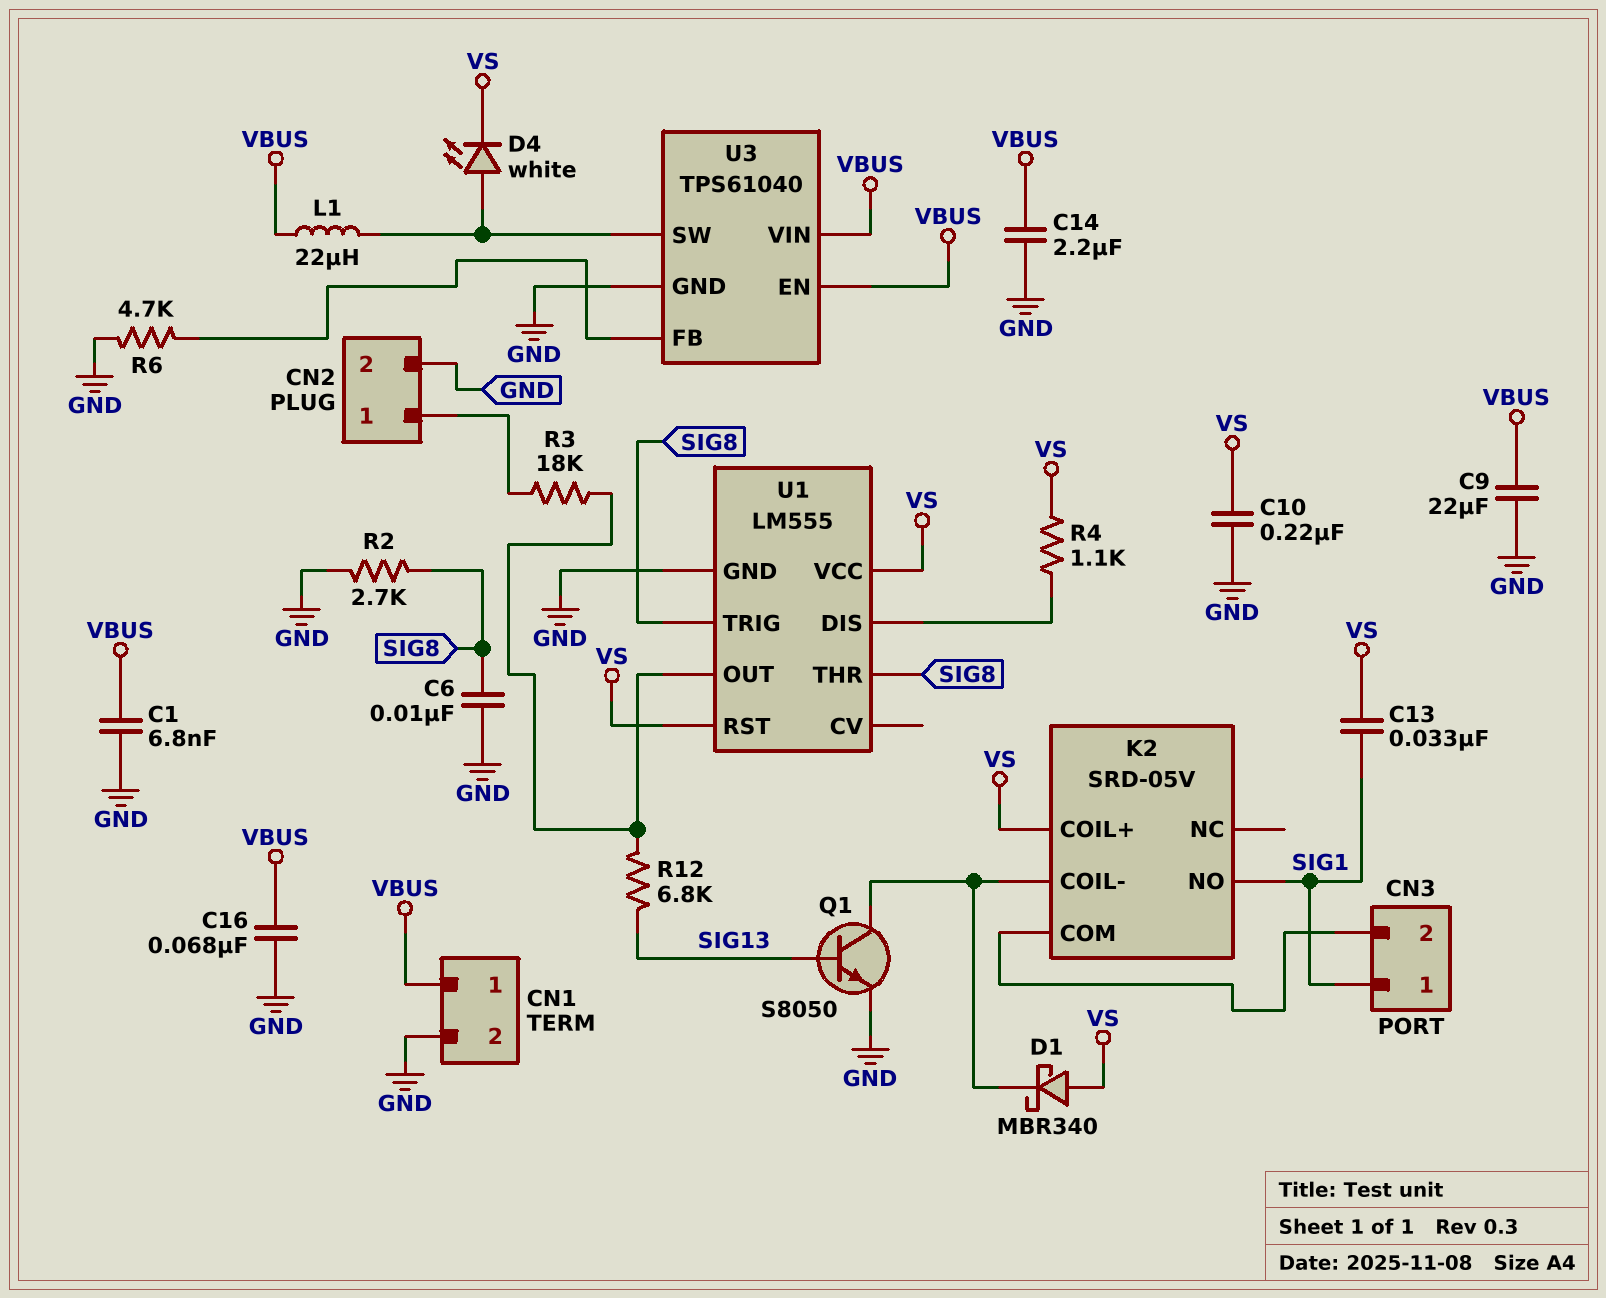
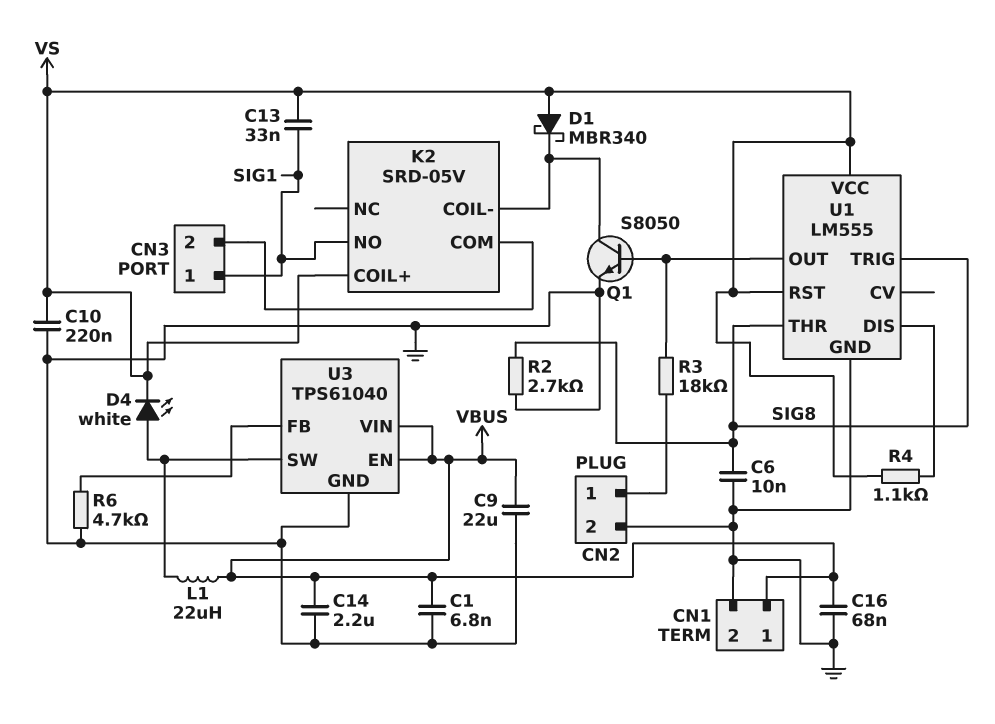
Q1: NPN S8050 (B SIG13, C K2/COIL-, E GND) -> NPN S8050 (B U1/OUT, C K2/COIL-, E GND)
R12: 6.8k (SIG13, U1/OUT) -> none

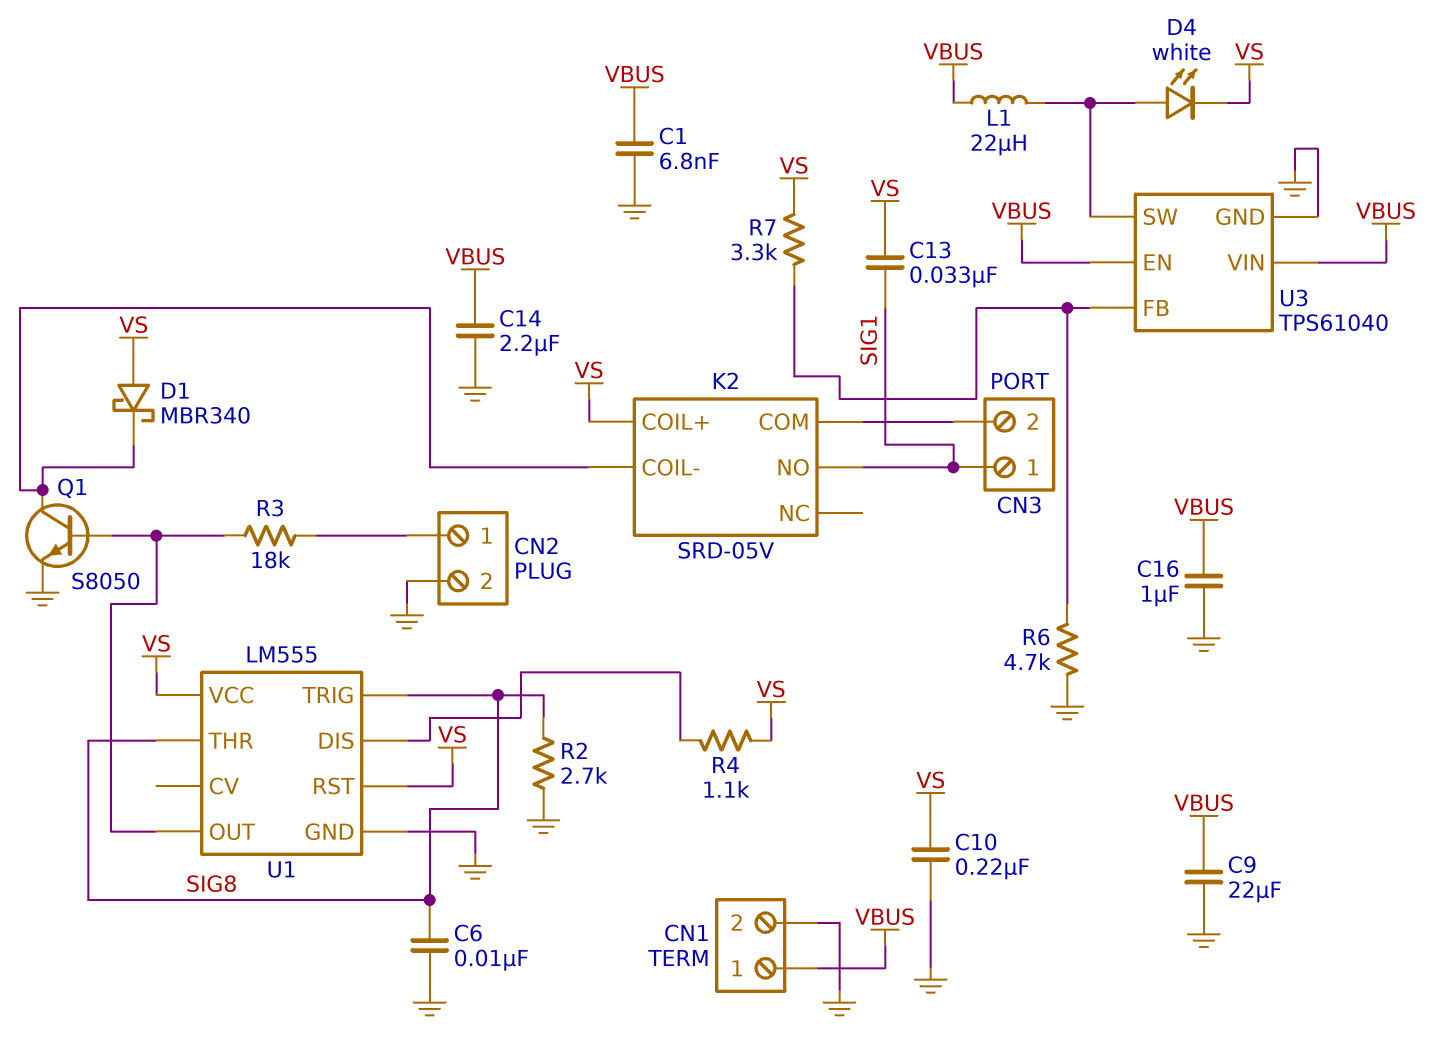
C16: 68nF (GND, VBUS) -> 1uF (GND, VBUS)
R7: none -> 3.3k (U3/FB, VS)

